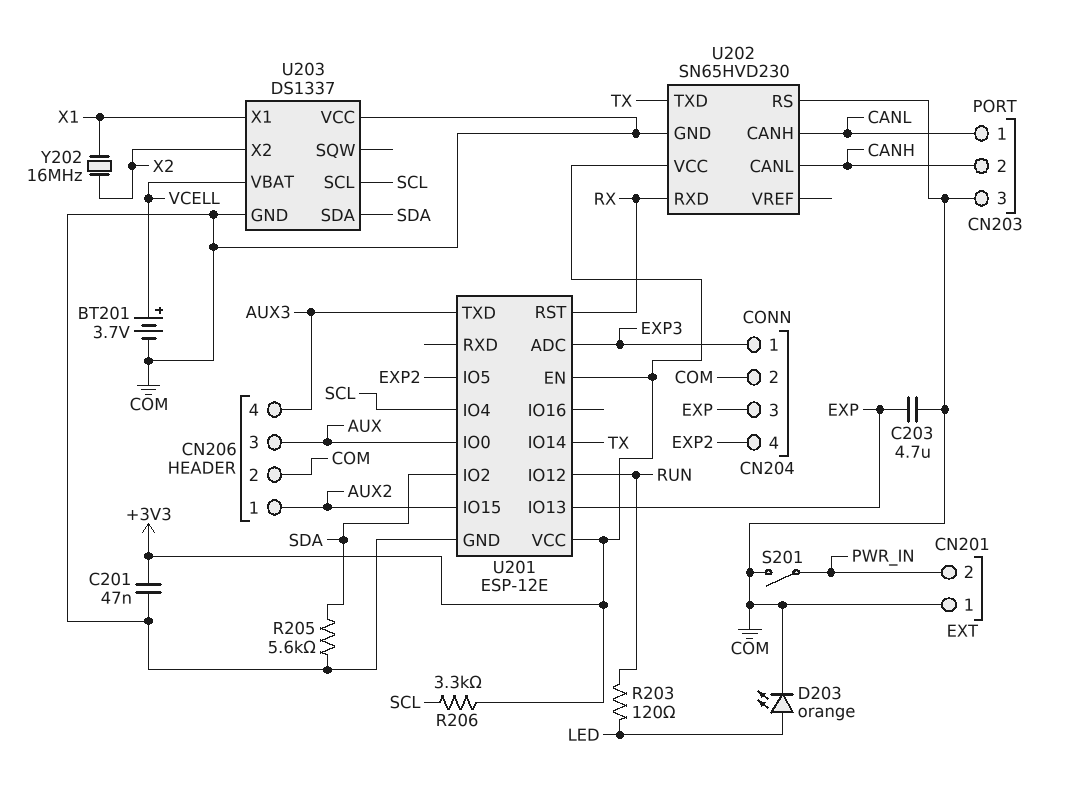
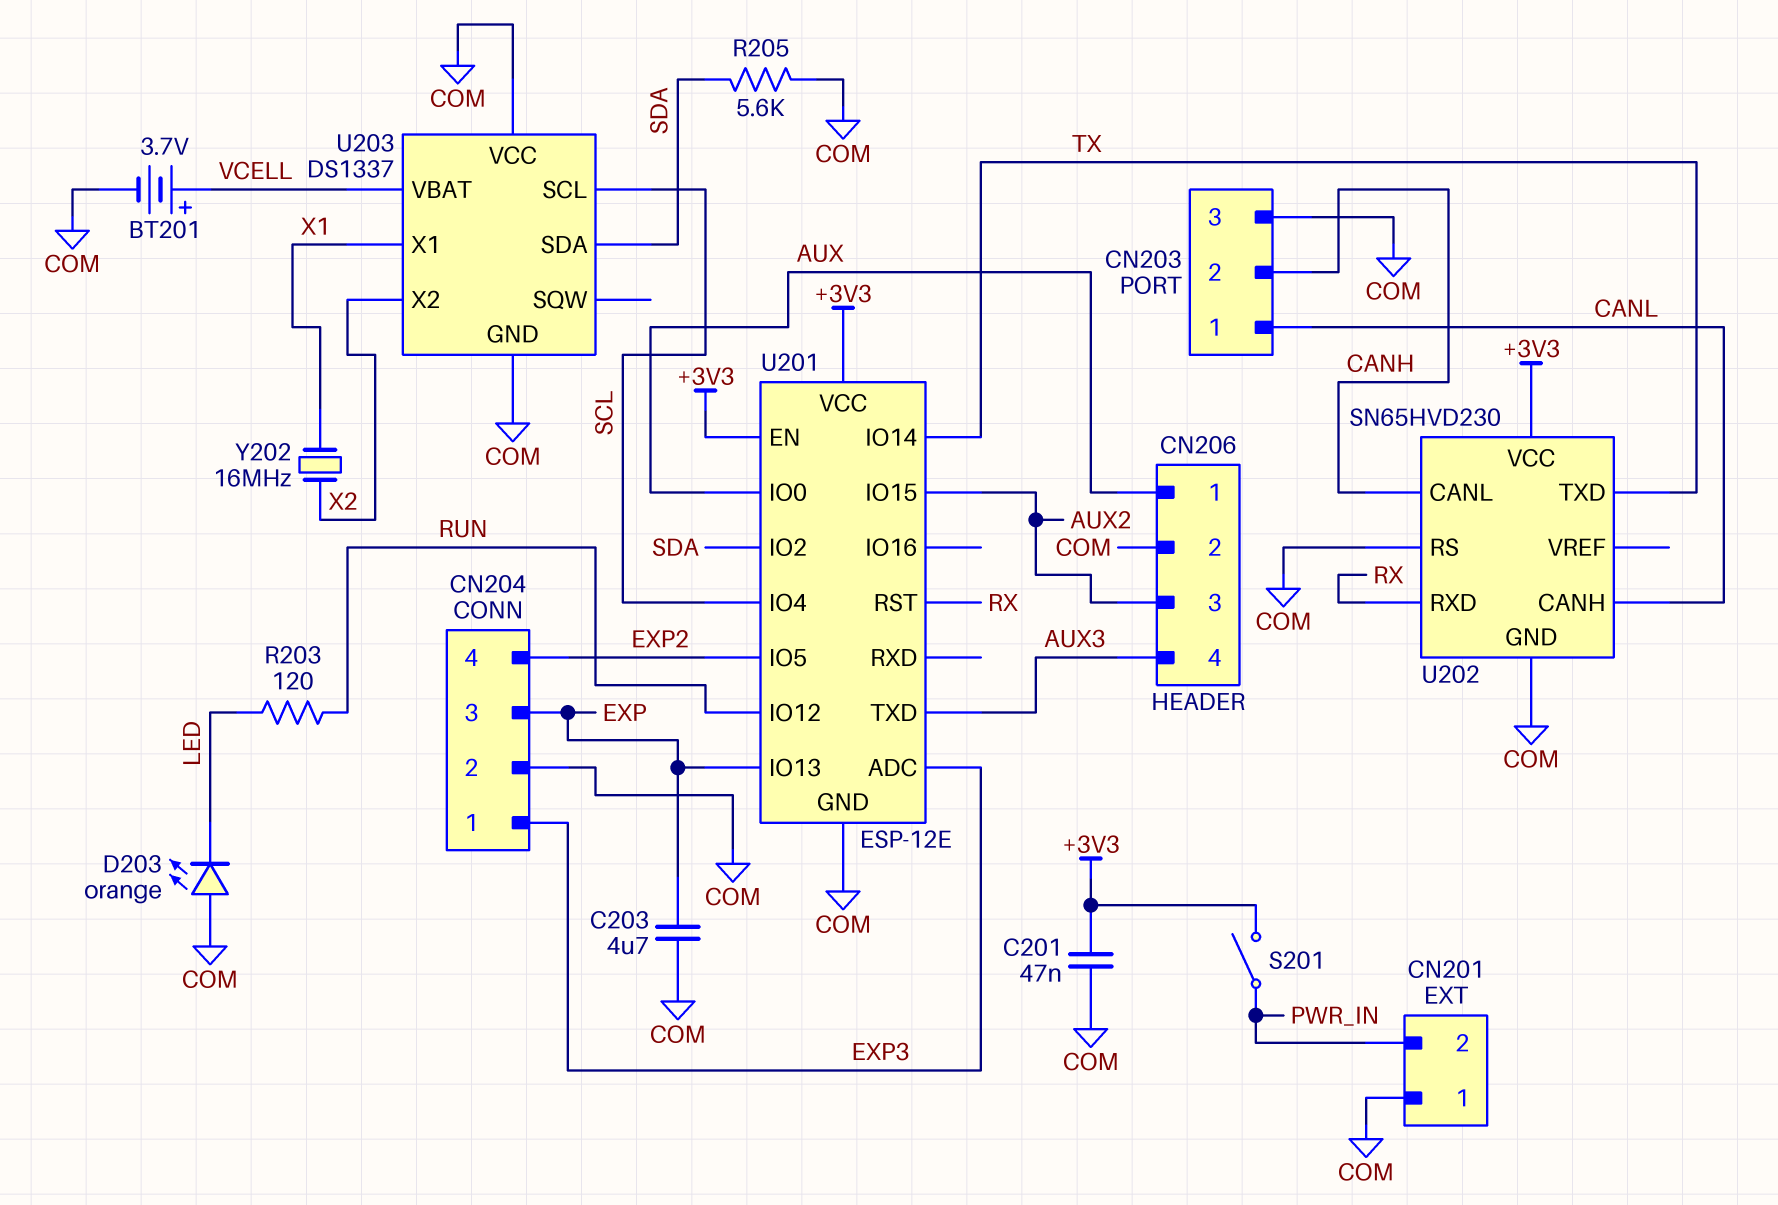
CN206 pin 1: AUX2 -> AUX
CN206 pin 3: AUX -> AUX2
D203: LED orange (A LED, K COM) -> LED orange (A COM, K LED)
R206: 3.3k (+3V3, SCL) -> none
S201: switch (COM, PWR_IN) -> switch (+3V3, PWR_IN)

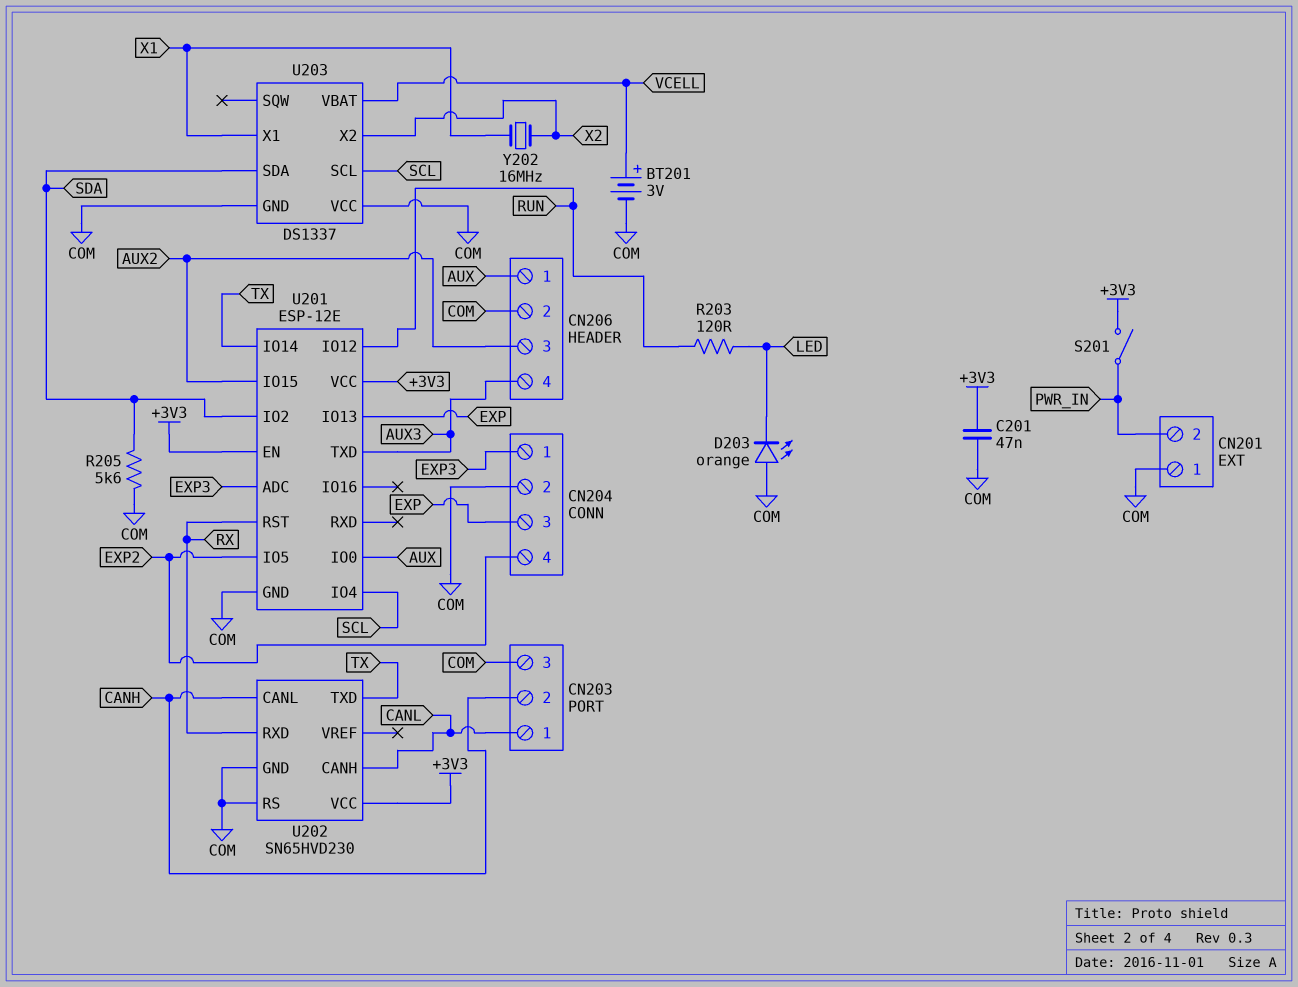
BT201: 3.7V (plus VCELL, minus COM) -> 3V (plus VCELL, minus COM)
C203: 4.7uF (COM, EXP) -> none

